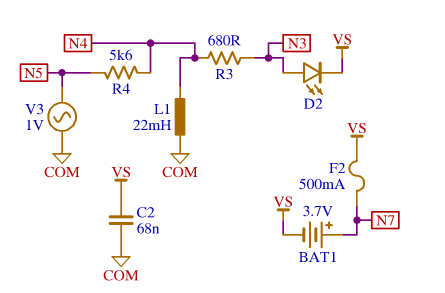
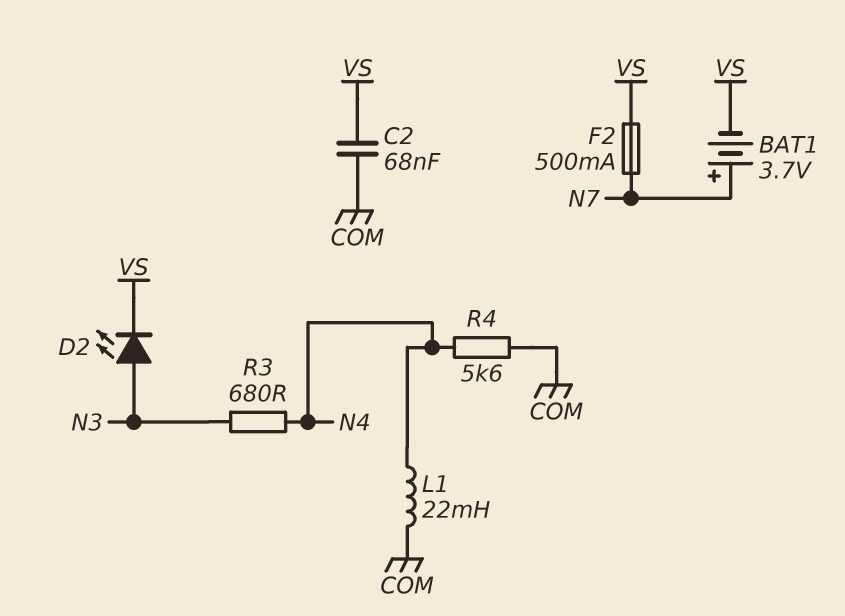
R4: 5.6k (N4, N5) -> 5.6k (COM, N4)
V3: AC 1V (COM, N5) -> none

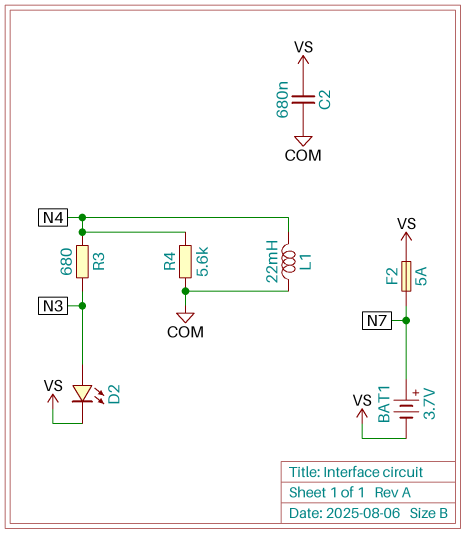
C2: 68nF (COM, VS) -> 680nF (COM, VS)
F2: 500mA (N7, VS) -> 5A (N7, VS)

